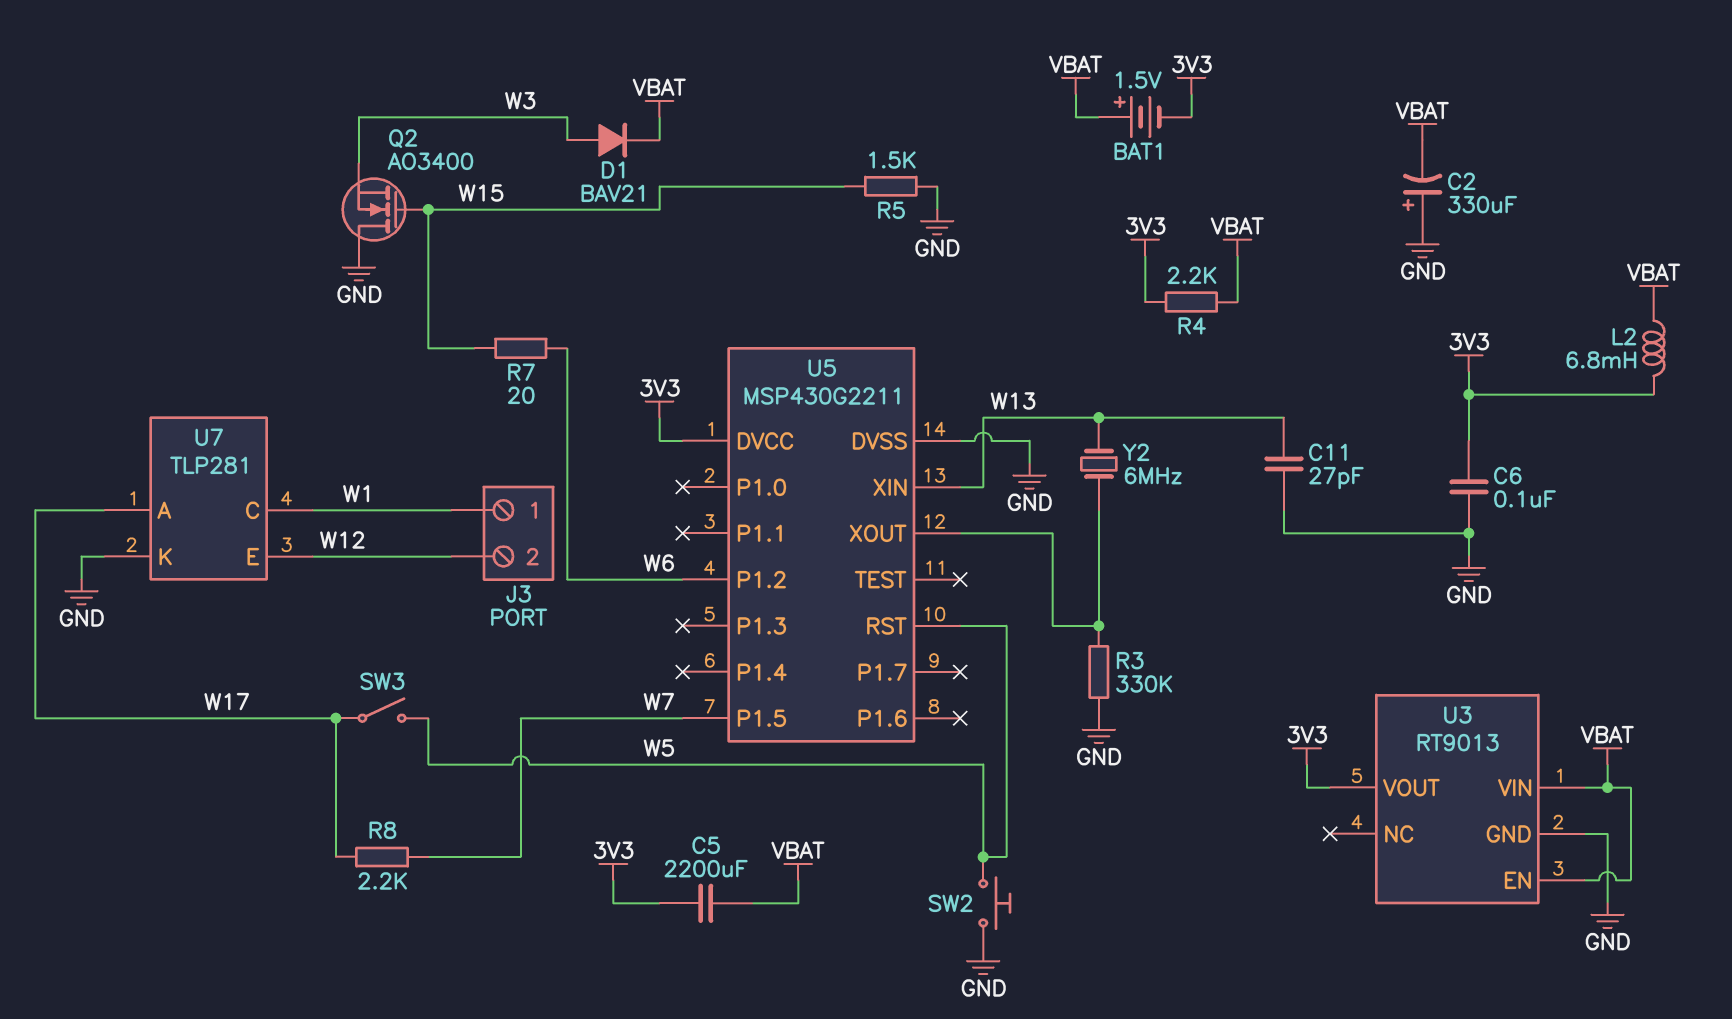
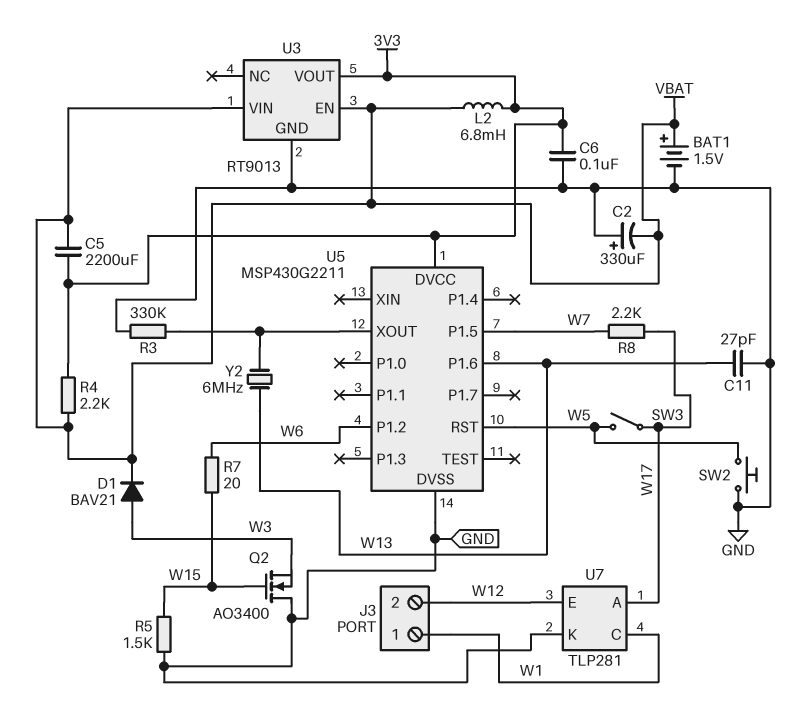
BAT1: 1.5V (plus VBAT, minus 3V3) -> 1.5V (plus VBAT, minus GND)
U5 pin P1.6: none -> W13
U5 pin XIN: W13 -> none

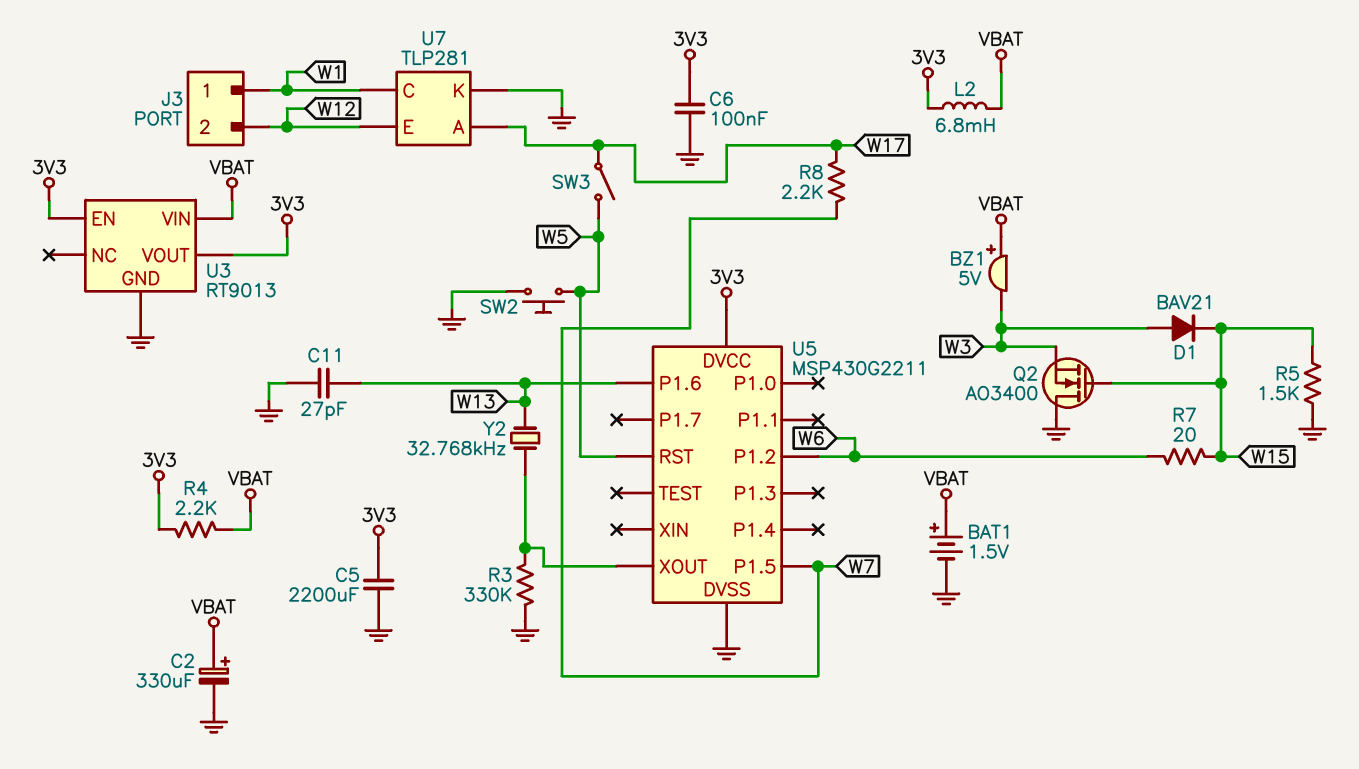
BZ1: none -> buzzer 5V (plus VBAT, minus W3)
C2: 330uF (plus GND, minus VBAT) -> 330uF (plus VBAT, minus GND)
C5: 2200uF (3V3, VBAT) -> 2200uF (3V3, GND)
D1: diode BAV21 (A W3, K VBAT) -> diode BAV21 (A W3, K W15)
U3 pin EN: VBAT -> 3V3
Y2: 6MHz (U5/XOUT, W13) -> 32.768kHz (U5/XOUT, W13)

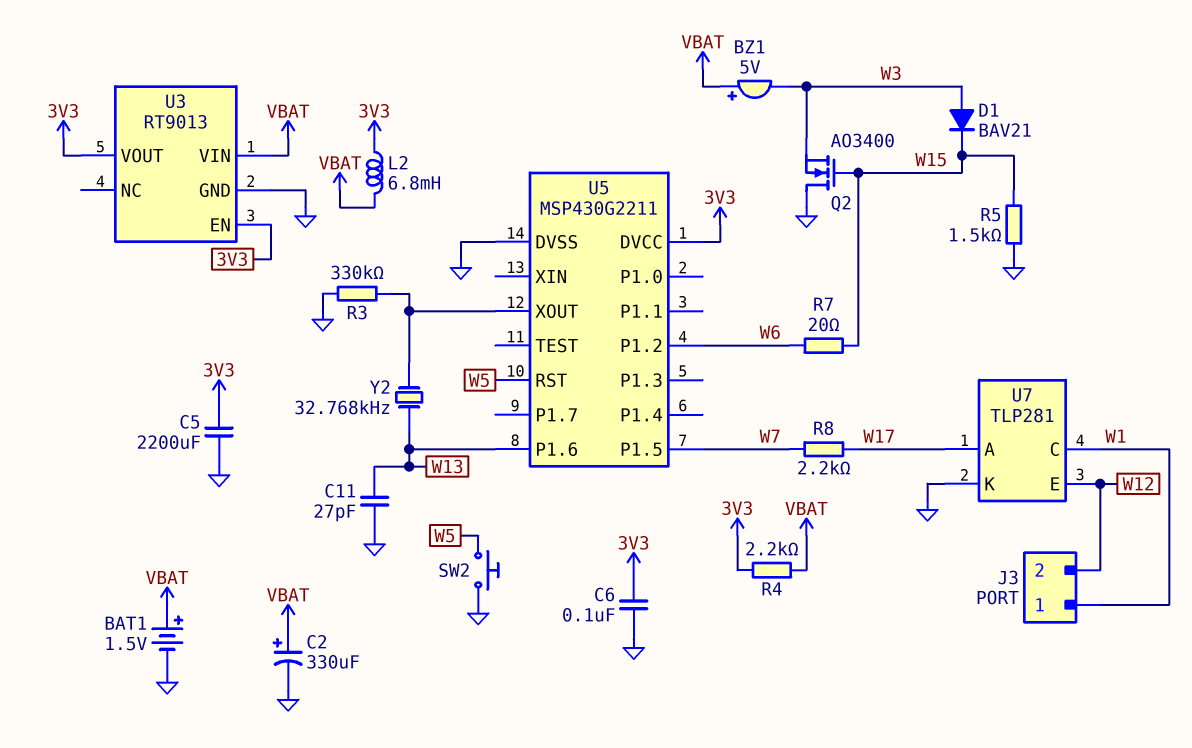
SW3: switch (W5, W17) -> none

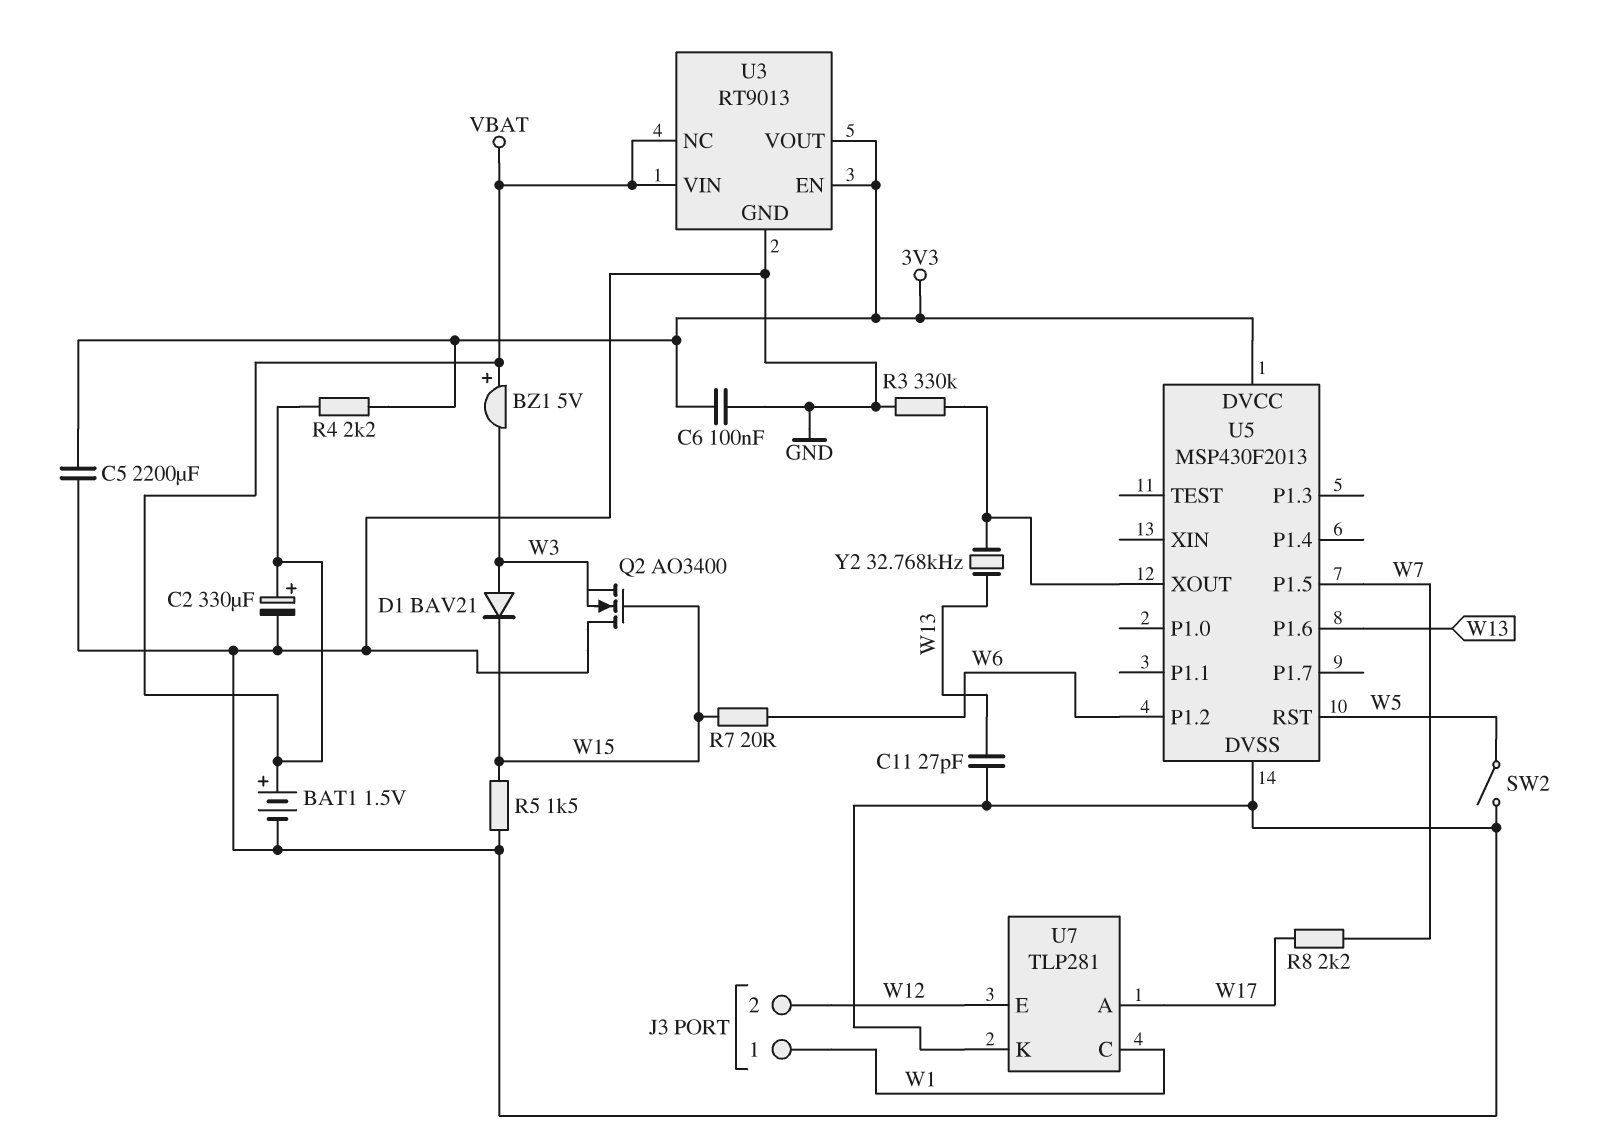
L2: 6.8mH (3V3, VBAT) -> none
SW2: button (GND, W5) -> switch (GND, W5)
U3 pin NC: none -> VBAT
U5: MSP430G2211 -> MSP430F2013

